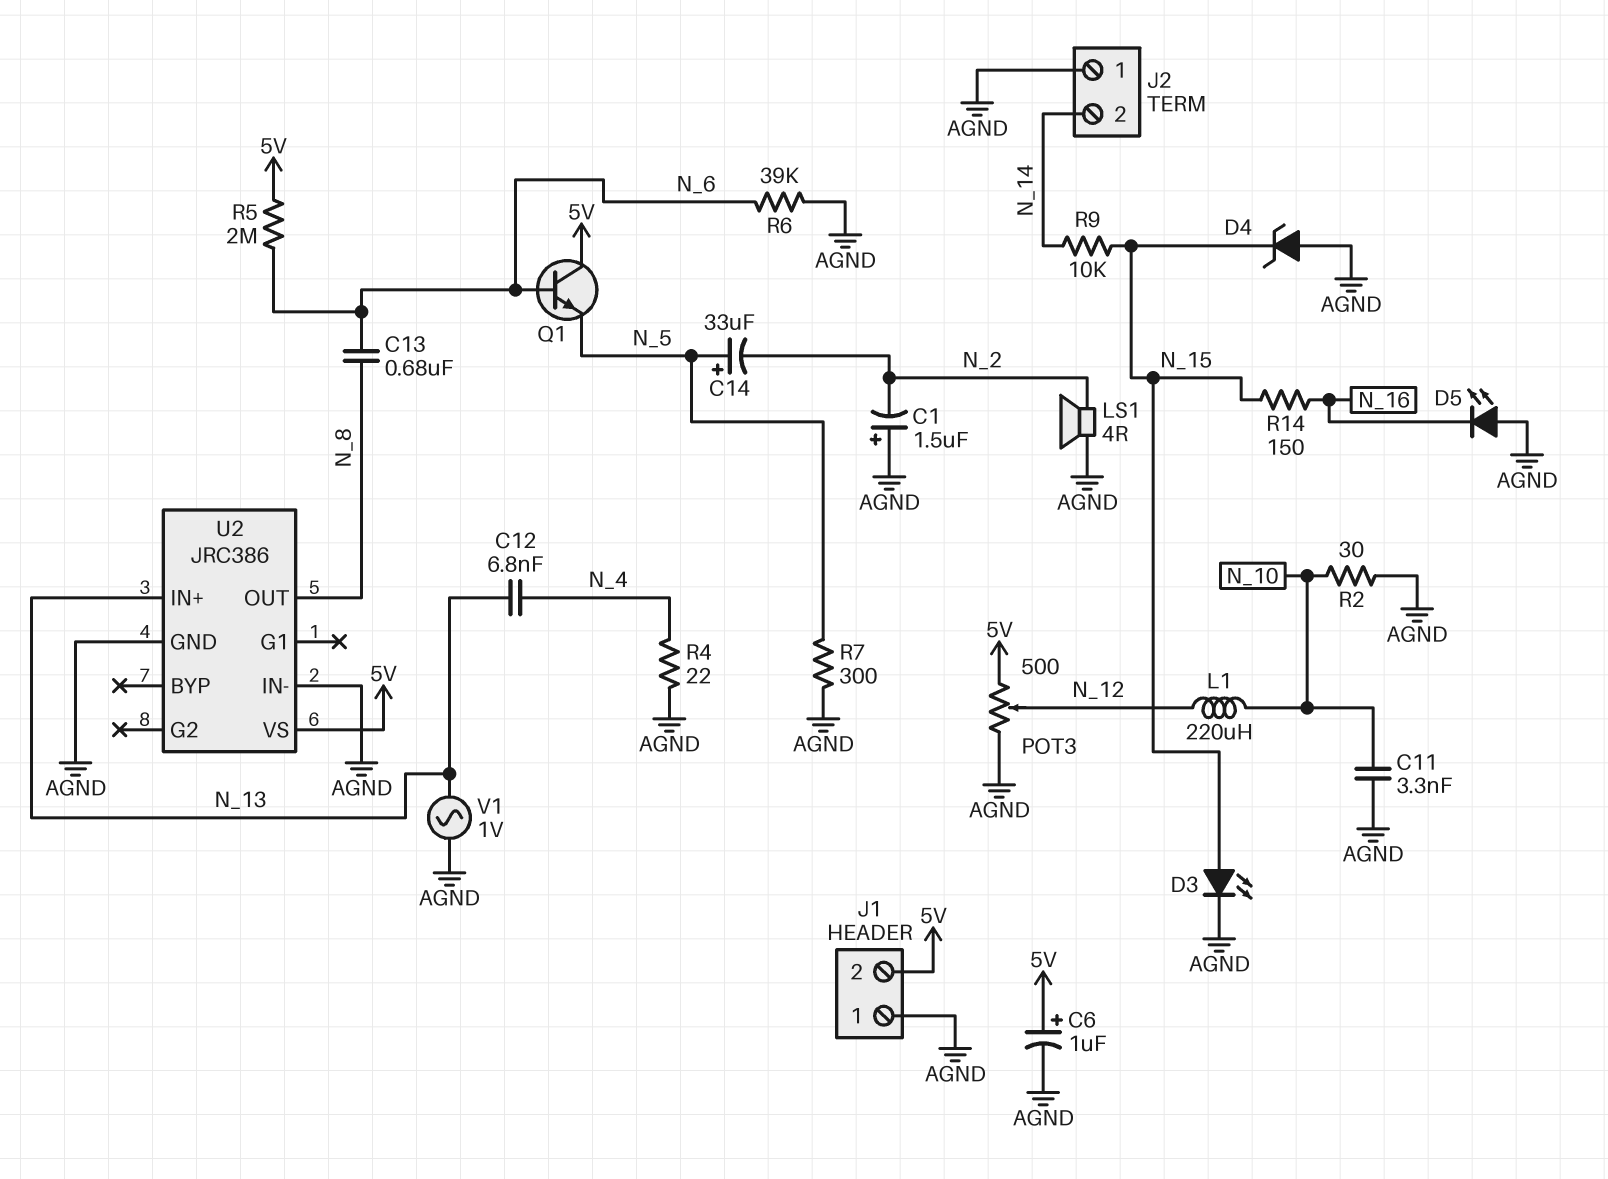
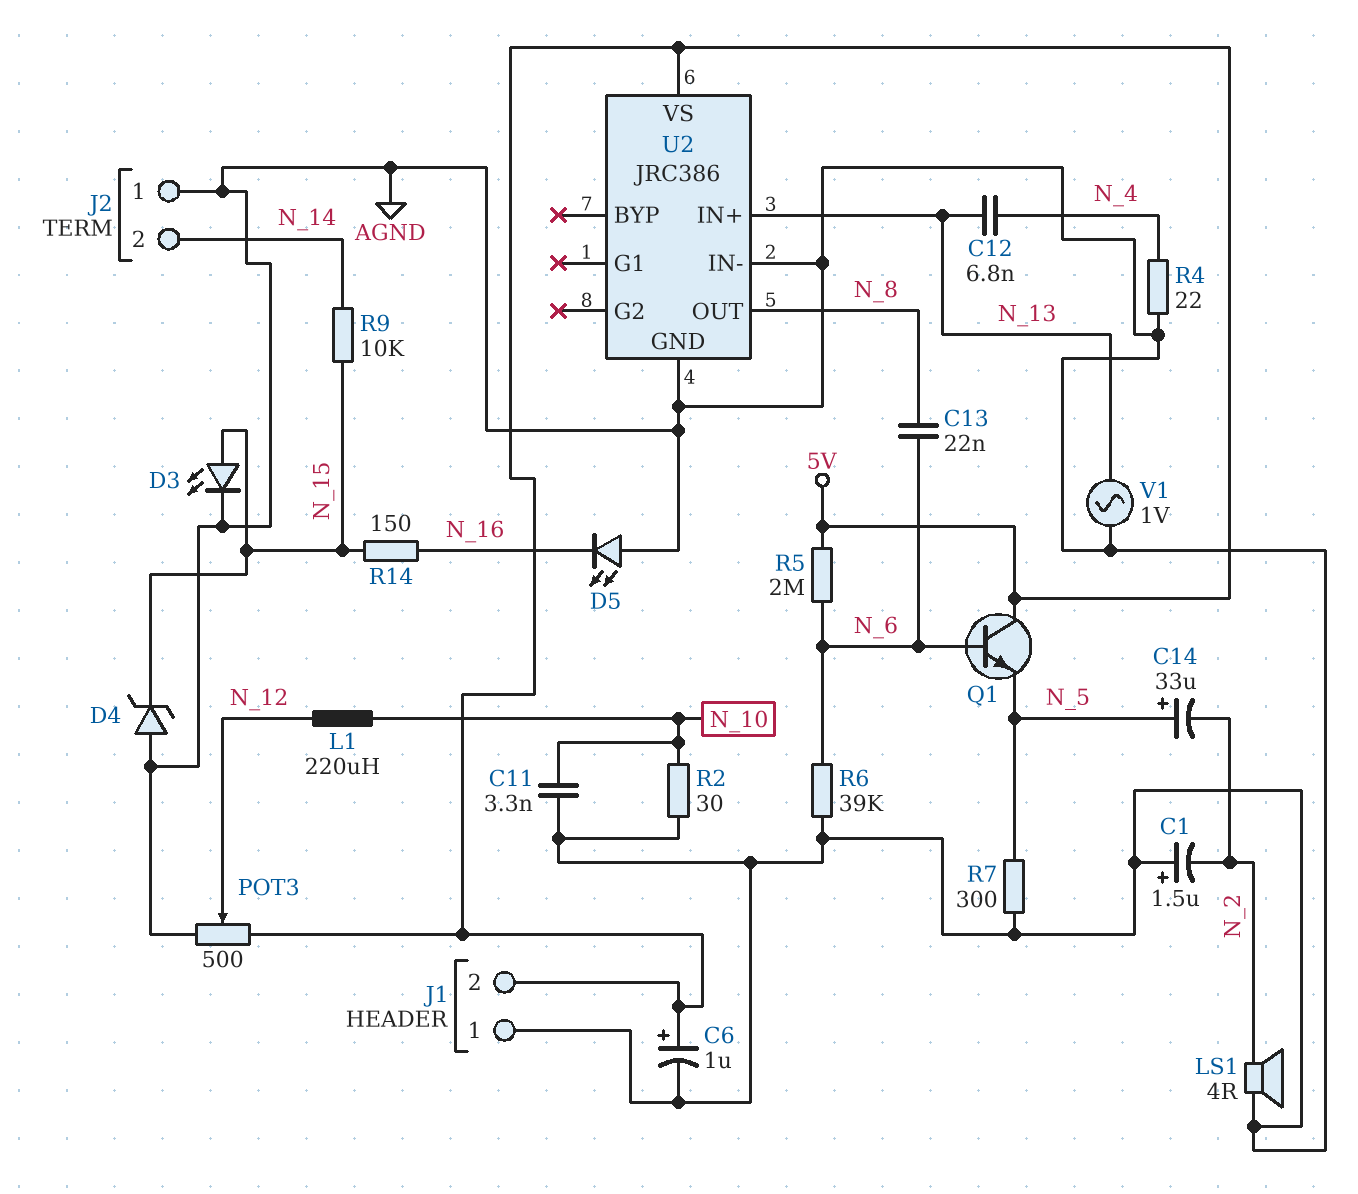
C13: 680nF (N_6, N_8) -> 22nF (N_6, N_8)

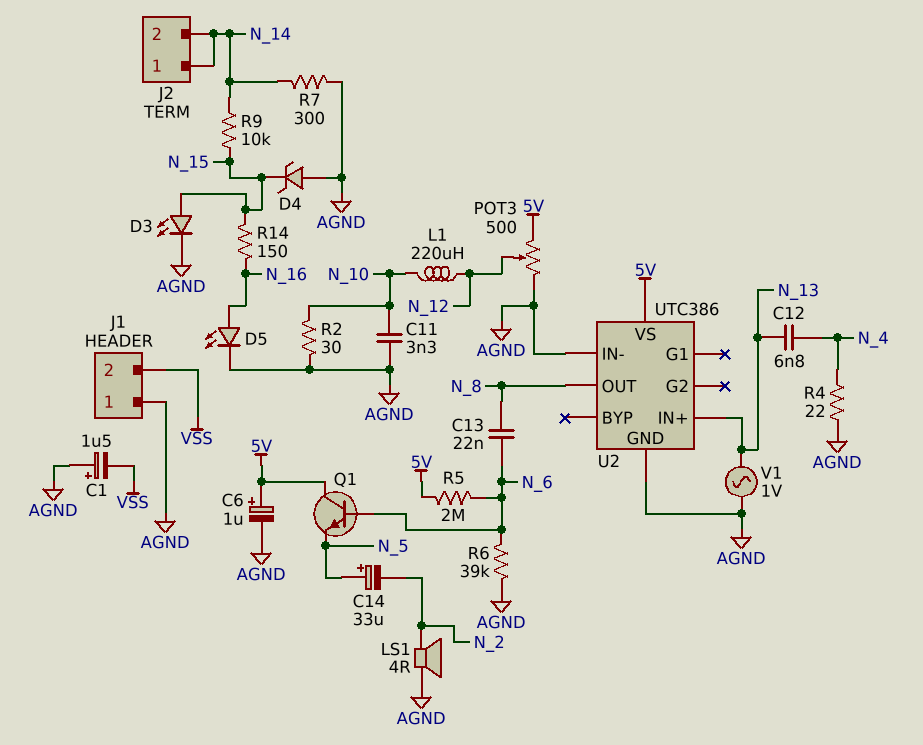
C1: 1.5uF (plus AGND, minus N_2) -> 1.5uF (plus AGND, minus VSS)
D5: LED (A AGND, K N_16) -> LED (A N_16, K AGND)
J1 pin 2: 5V -> VSS
J2 pin 1: AGND -> N_14
R7: 300 (AGND, N_5) -> 300 (AGND, N_14)
U2: JRC386 -> UTC386

